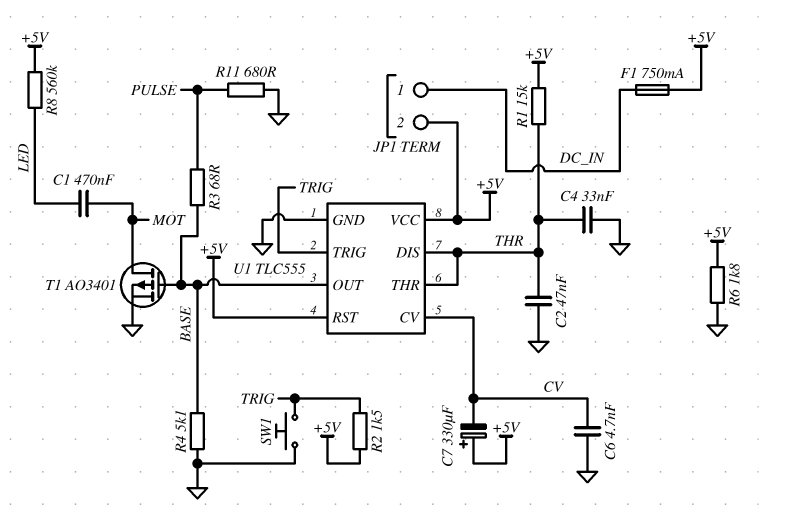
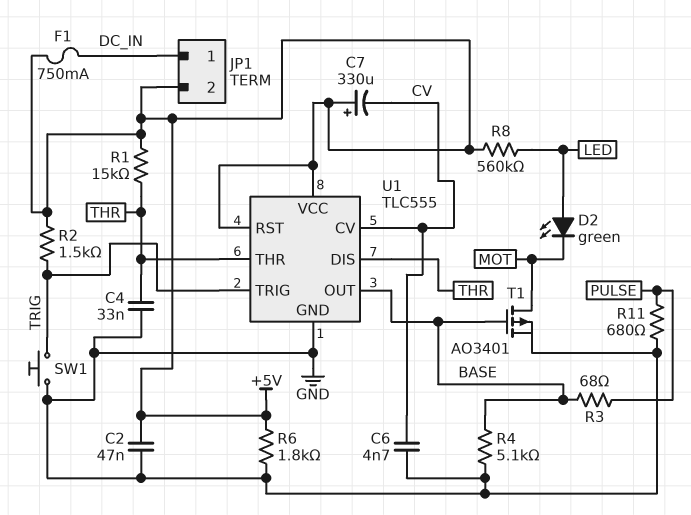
C1: 470nF (LED, MOT) -> none
C2: 47nF (GND, THR) -> 47nF (+5V, GND)
D2: none -> LED green (A LED, K MOT)

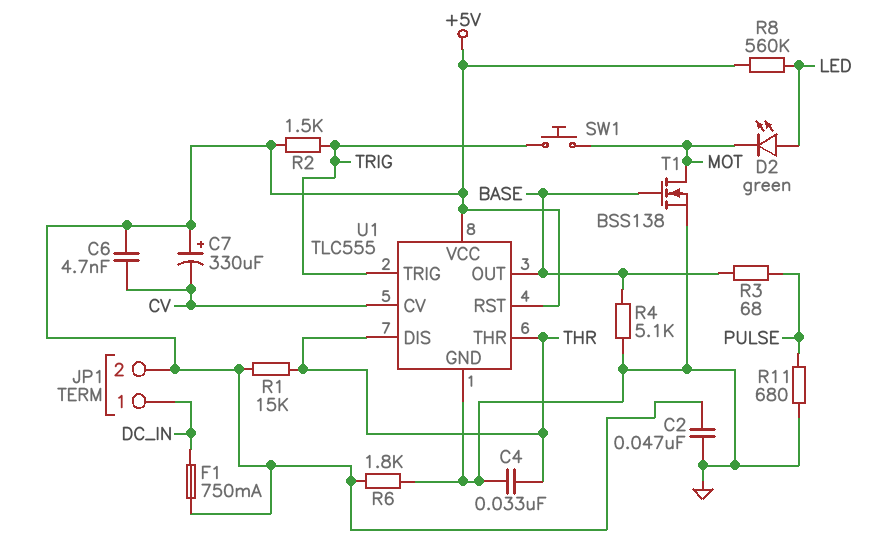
C6: 4.7nF (CV, GND) -> 4.7nF (+5V, CV)
SW1: button (GND, TRIG) -> button (MOT, TRIG)
T1: PMOS AO3401 (G BASE, D MOT, S GND) -> NMOS BSS138 (G BASE, D MOT, S GND)

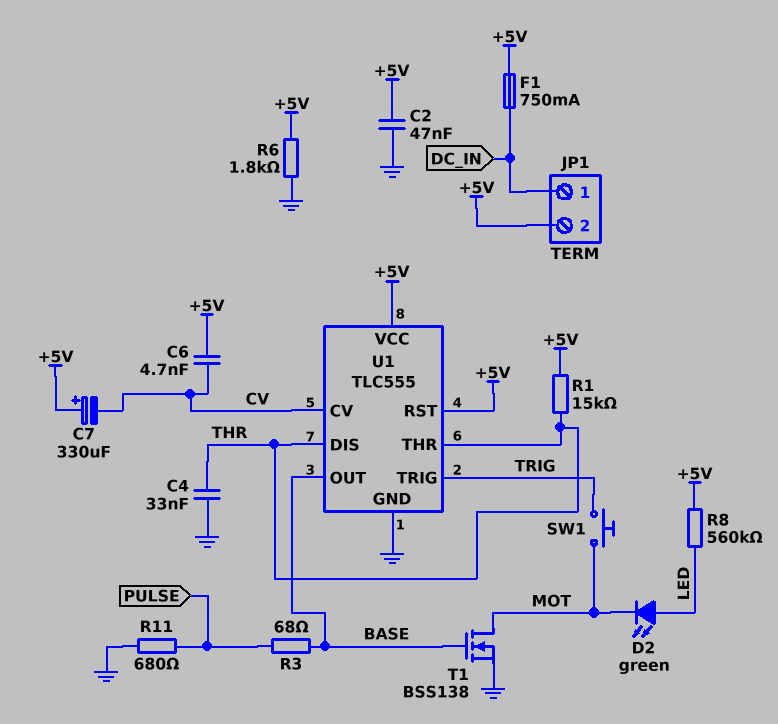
R2: 1.5k (+5V, TRIG) -> none
R4: 5.1k (BASE, GND) -> none

